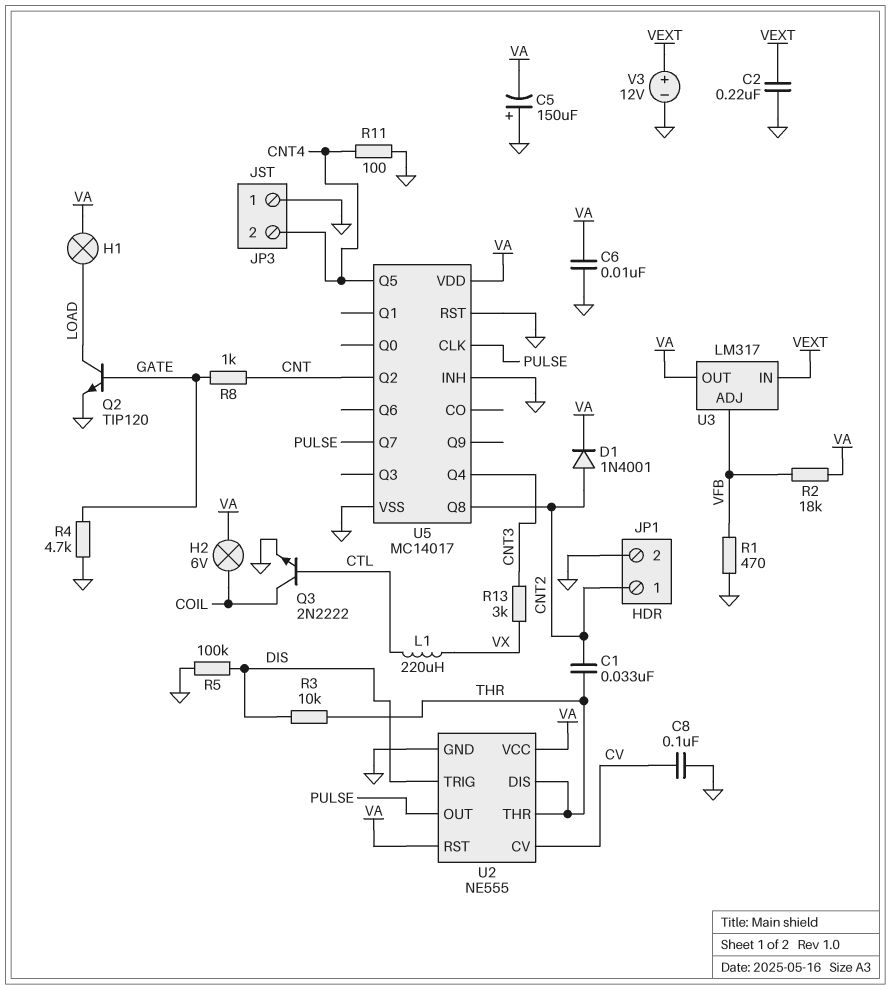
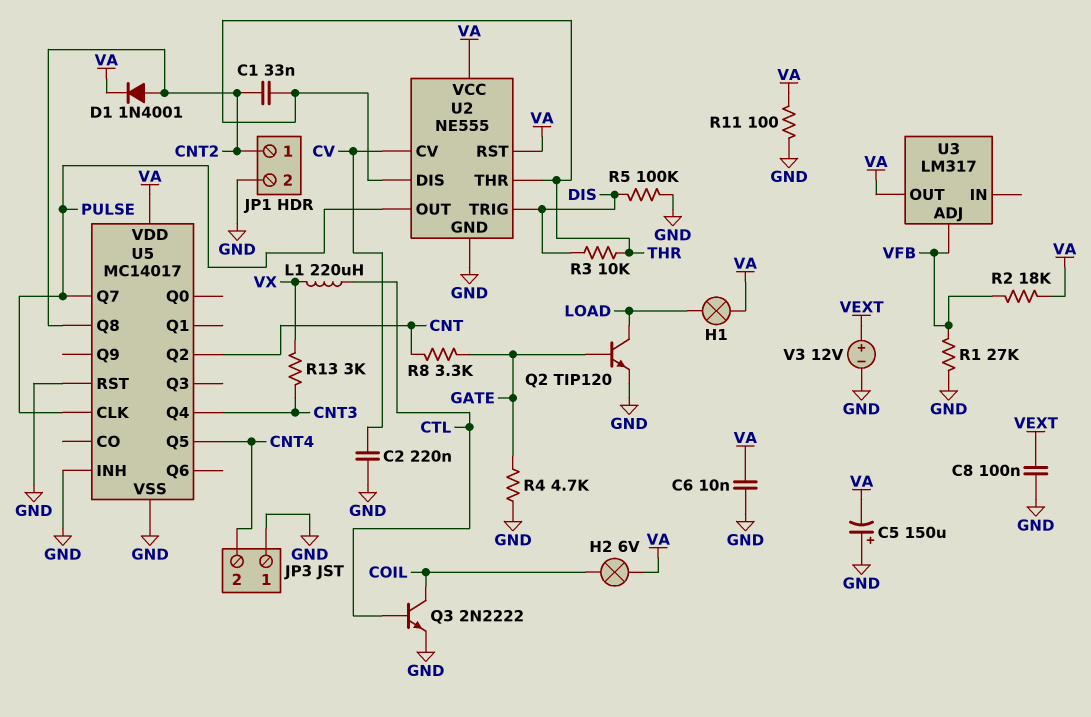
C2: 220nF (GND, VEXT) -> 220nF (CV, GND)
C8: 100nF (CV, GND) -> 100nF (GND, VEXT)
R1: 470 (GND, VFB) -> 27k (GND, VFB)
R8: 1k (CNT, GATE) -> 3.3k (CNT, GATE)
R11: 100 (CNT4, GND) -> 100 (GND, VA)
U3 pin IN: VEXT -> none

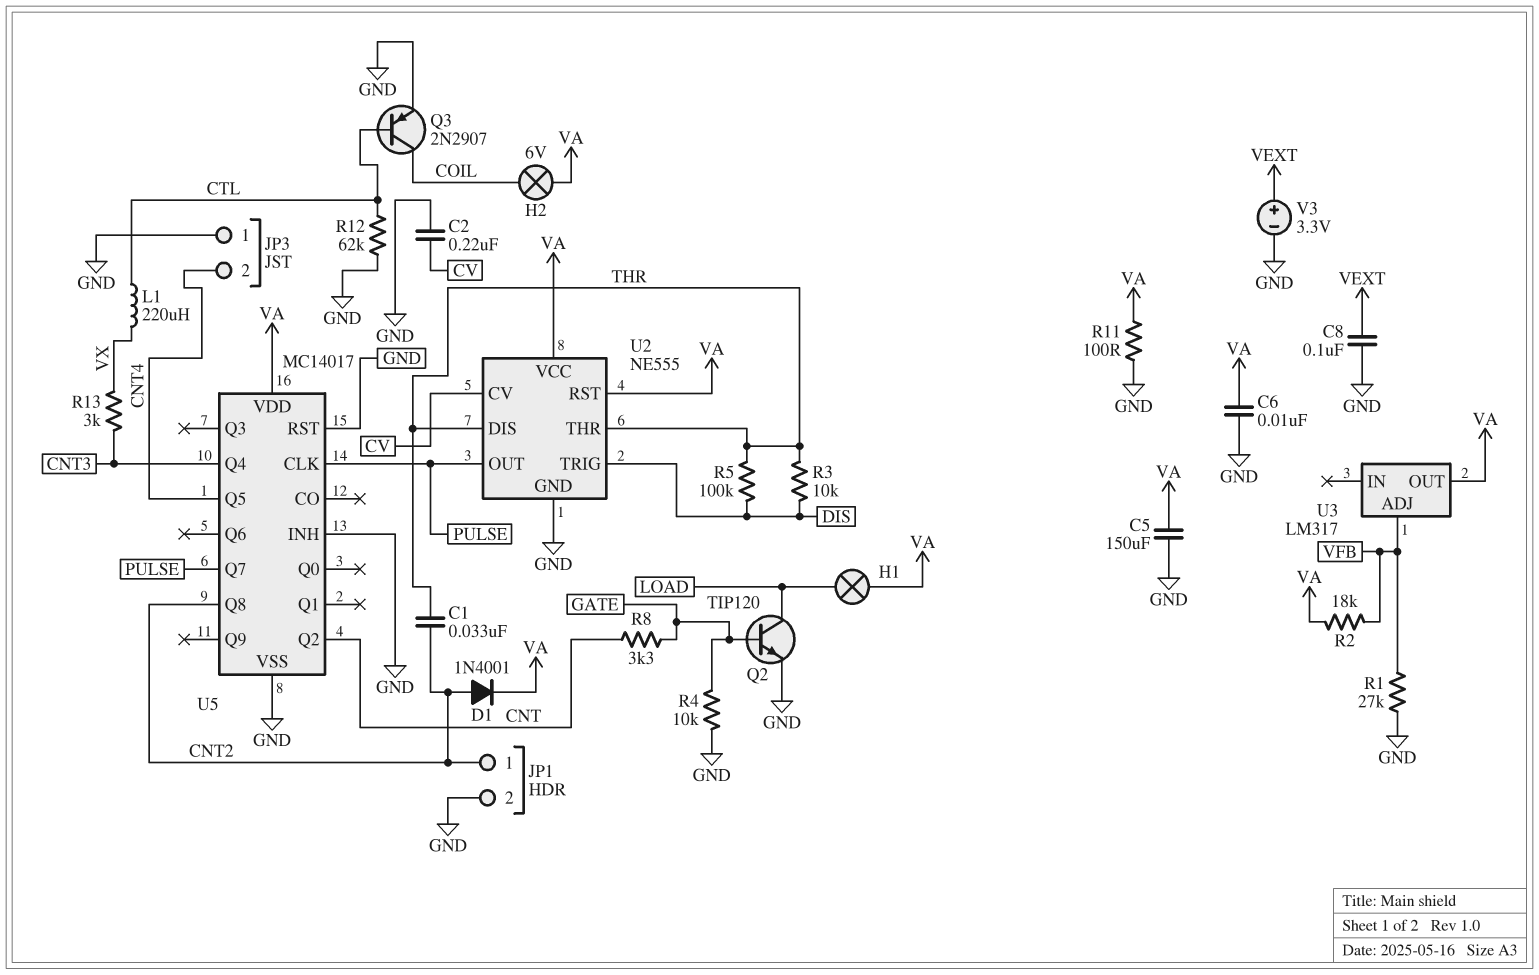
C5: 150uF (plus GND, minus VA) -> 150uF (GND, VA)
Q3: NPN 2N2222 (B CTL, C COIL, E GND) -> PNP 2N2907 (B CTL, C COIL, E GND)
R4: 4.7k (GATE, GND) -> 10k (GATE, GND)
R5: 100k (DIS, GND) -> 100k (DIS, THR)
R12: none -> 62k (CTL, GND)
V3: 12V (plus VEXT, minus GND) -> 3.3V (plus VEXT, minus GND)

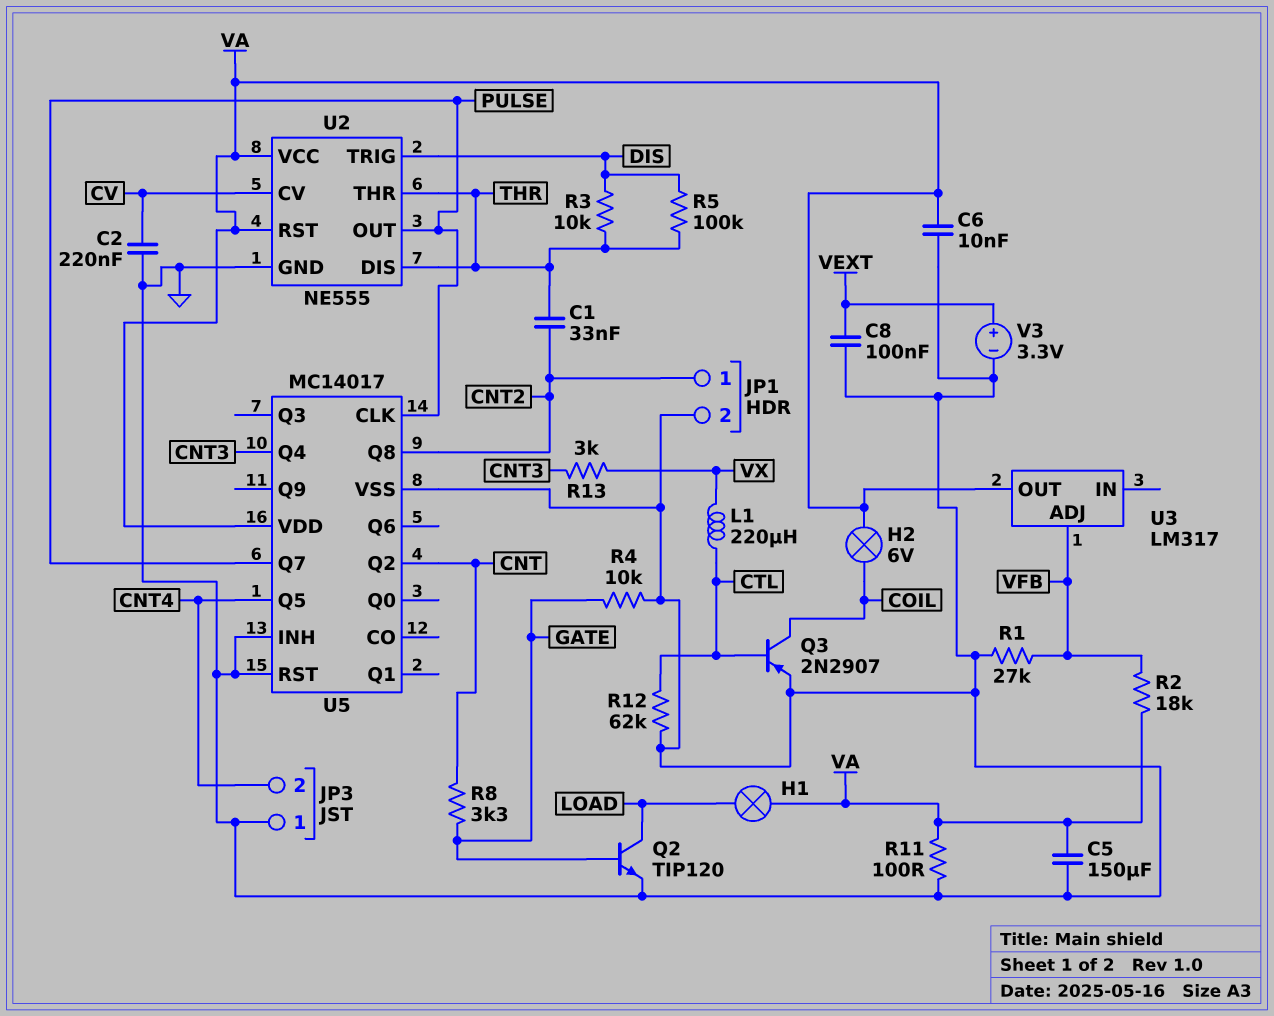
D1: diode 1N4001 (A CNT2, K VA) -> none

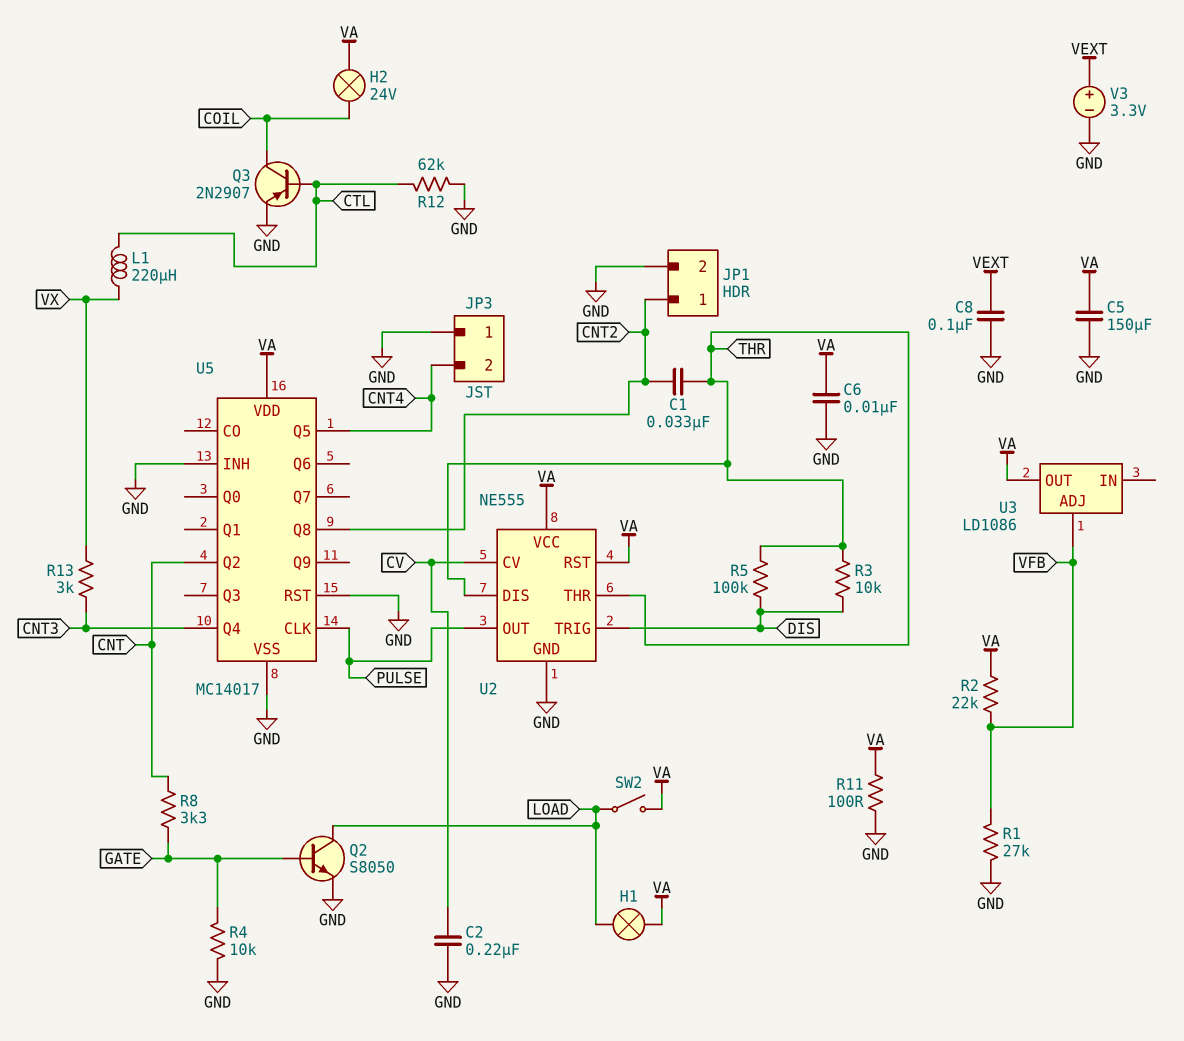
H2: lamp 6V (COIL, VA) -> lamp 24V (COIL, VA)
Q2: NPN TIP120 (B GATE, C LOAD, E GND) -> NPN S8050 (B GATE, C LOAD, E GND)
R2: 18k (VA, VFB) -> 22k (VA, VFB)
SW2: none -> switch (LOAD, VA)
U3: LM317 -> LD1086
U5 pin Q7: PULSE -> none

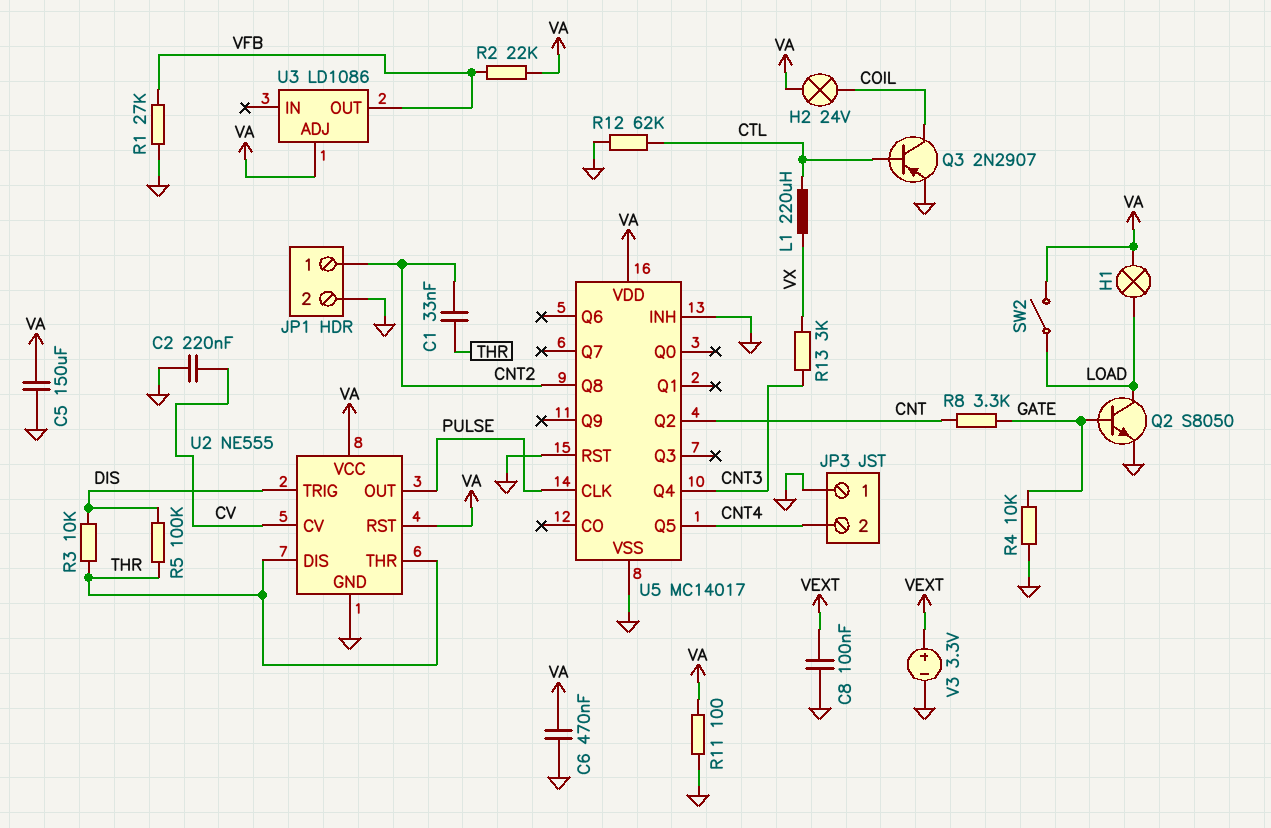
C6: 10nF (GND, VA) -> 470nF (GND, VA)
U3 pin ADJ: VFB -> VA
U3 pin OUT: VA -> VFB

